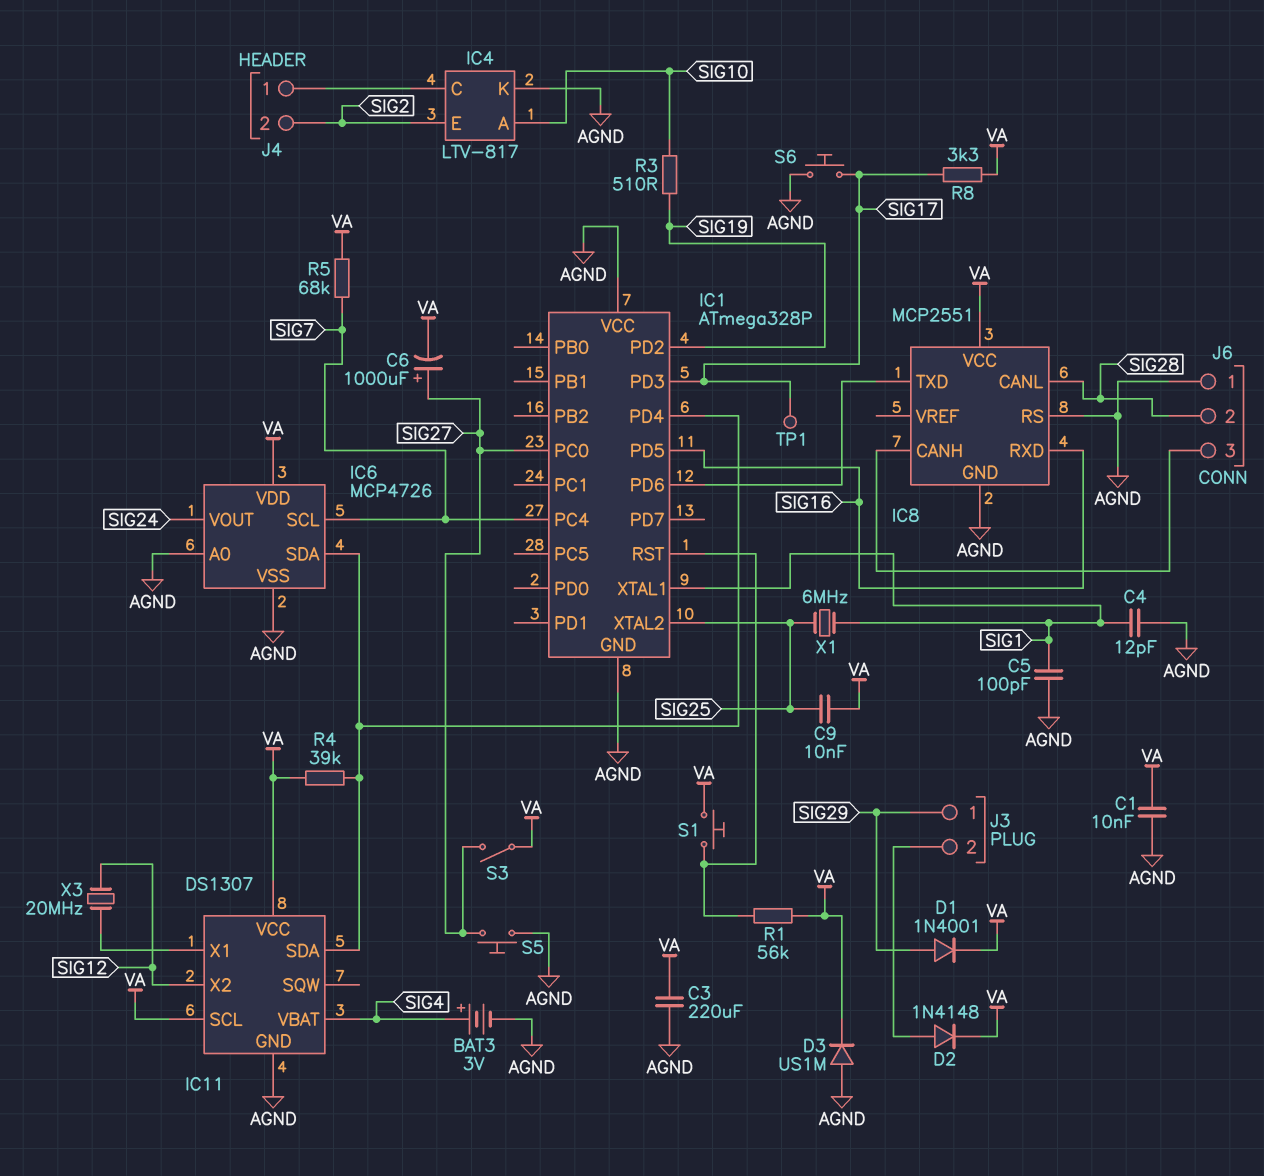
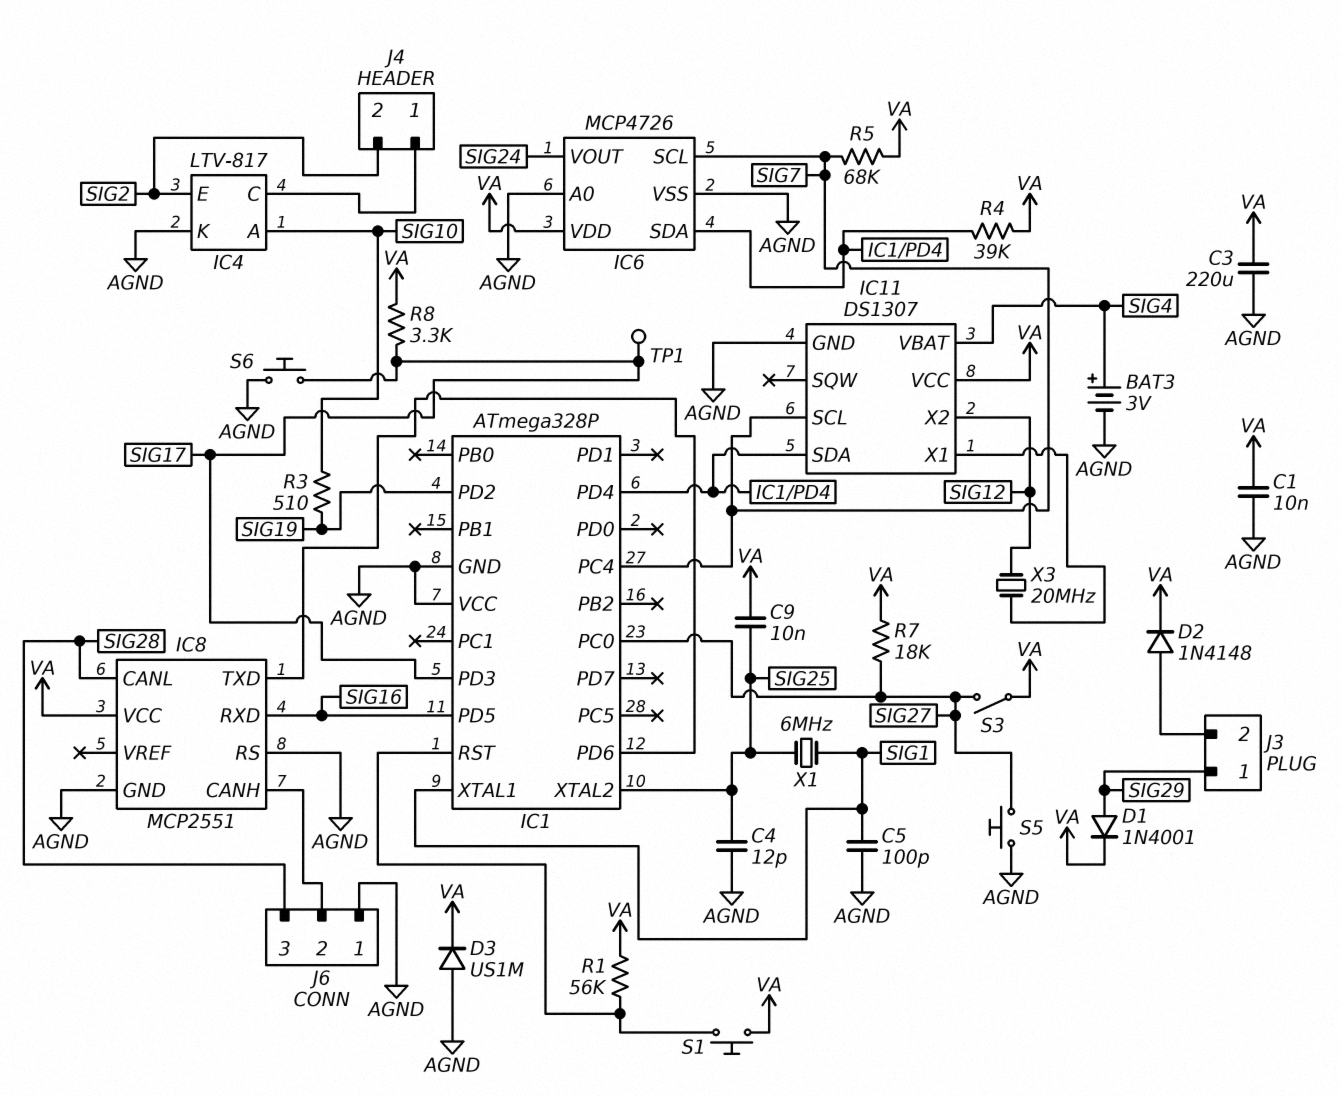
C4: 12pF (AGND, SIG1) -> 12pF (AGND, SIG25)
C6: 1000uF (plus SIG27, minus VA) -> none
IC11 pin SCL: VA -> SIG7
J6 pin 2: SIG28 -> IC8/CANH
J6 pin 3: IC8/CANH -> SIG28
R7: none -> 18k (SIG27, VA)

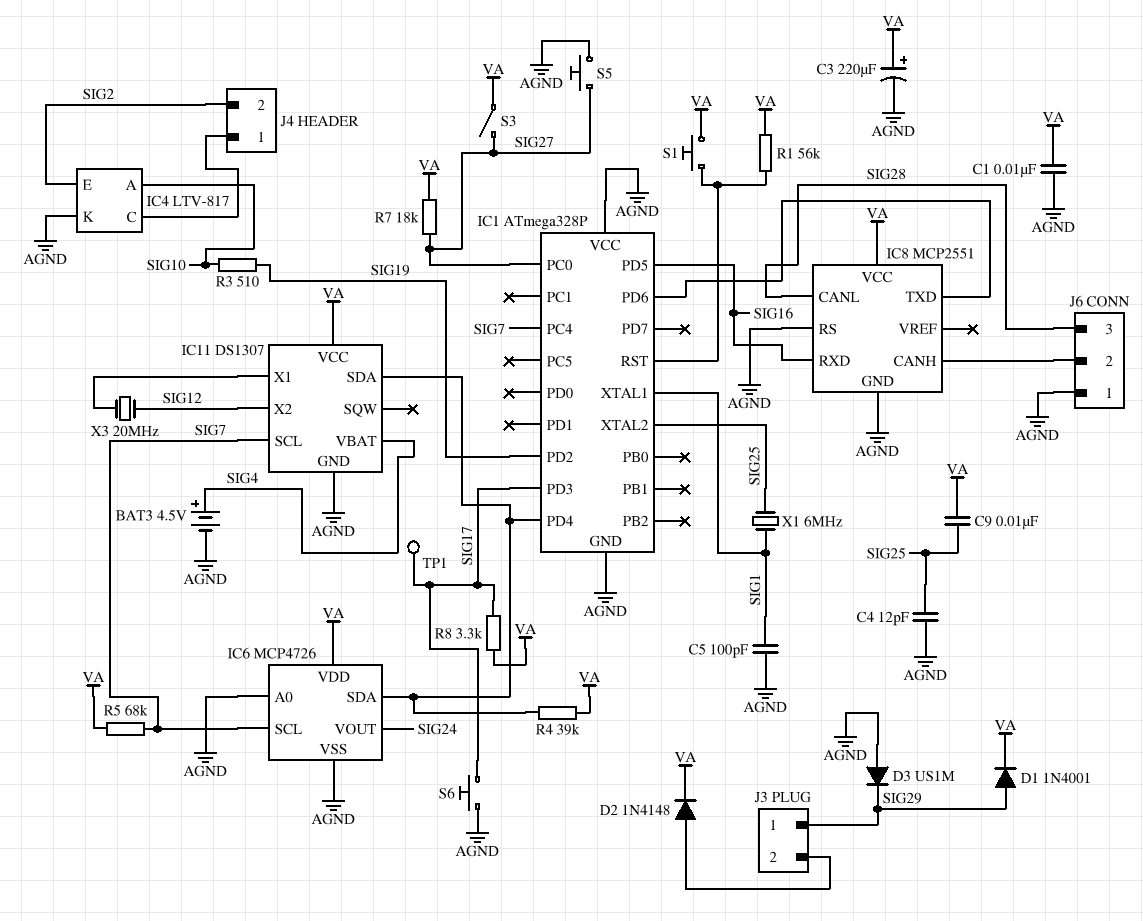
BAT3: 3V (plus SIG4, minus AGND) -> 4.5V (plus SIG4, minus AGND)
C3: 220uF (AGND, VA) -> 220uF (plus VA, minus AGND)
D3: diode US1M (A AGND, K VA) -> diode US1M (A AGND, K SIG29)

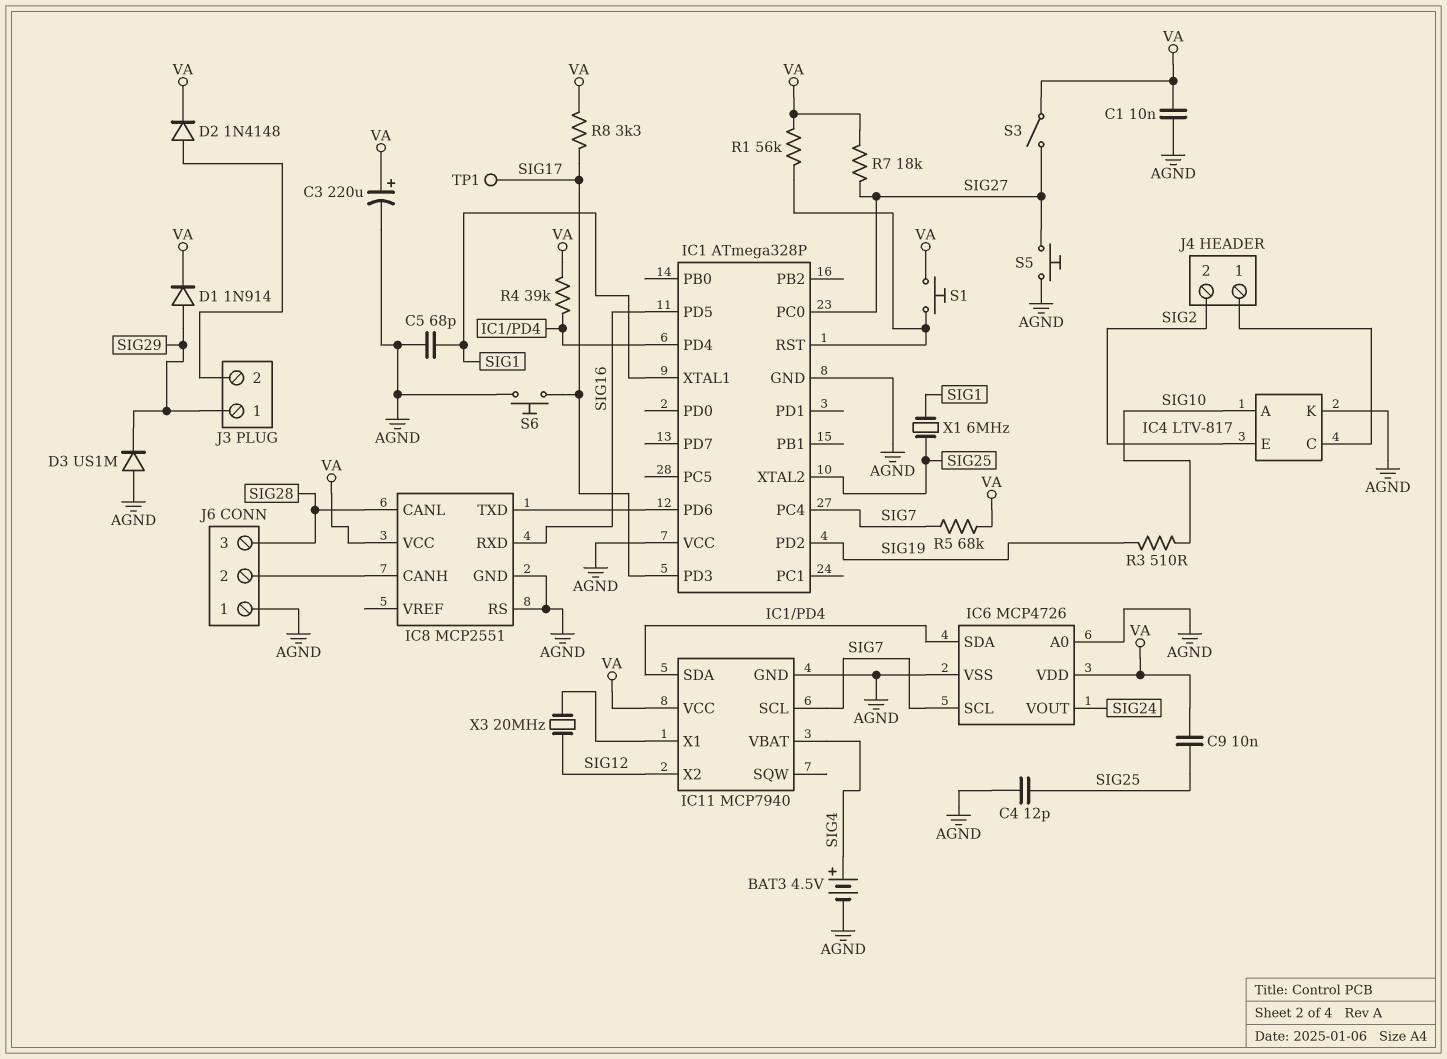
C5: 100pF (AGND, SIG1) -> 68pF (AGND, SIG1)
D1: diode 1N4001 (A SIG29, K VA) -> diode 1N914 (A SIG29, K VA)
IC11: DS1307 -> MCP7940

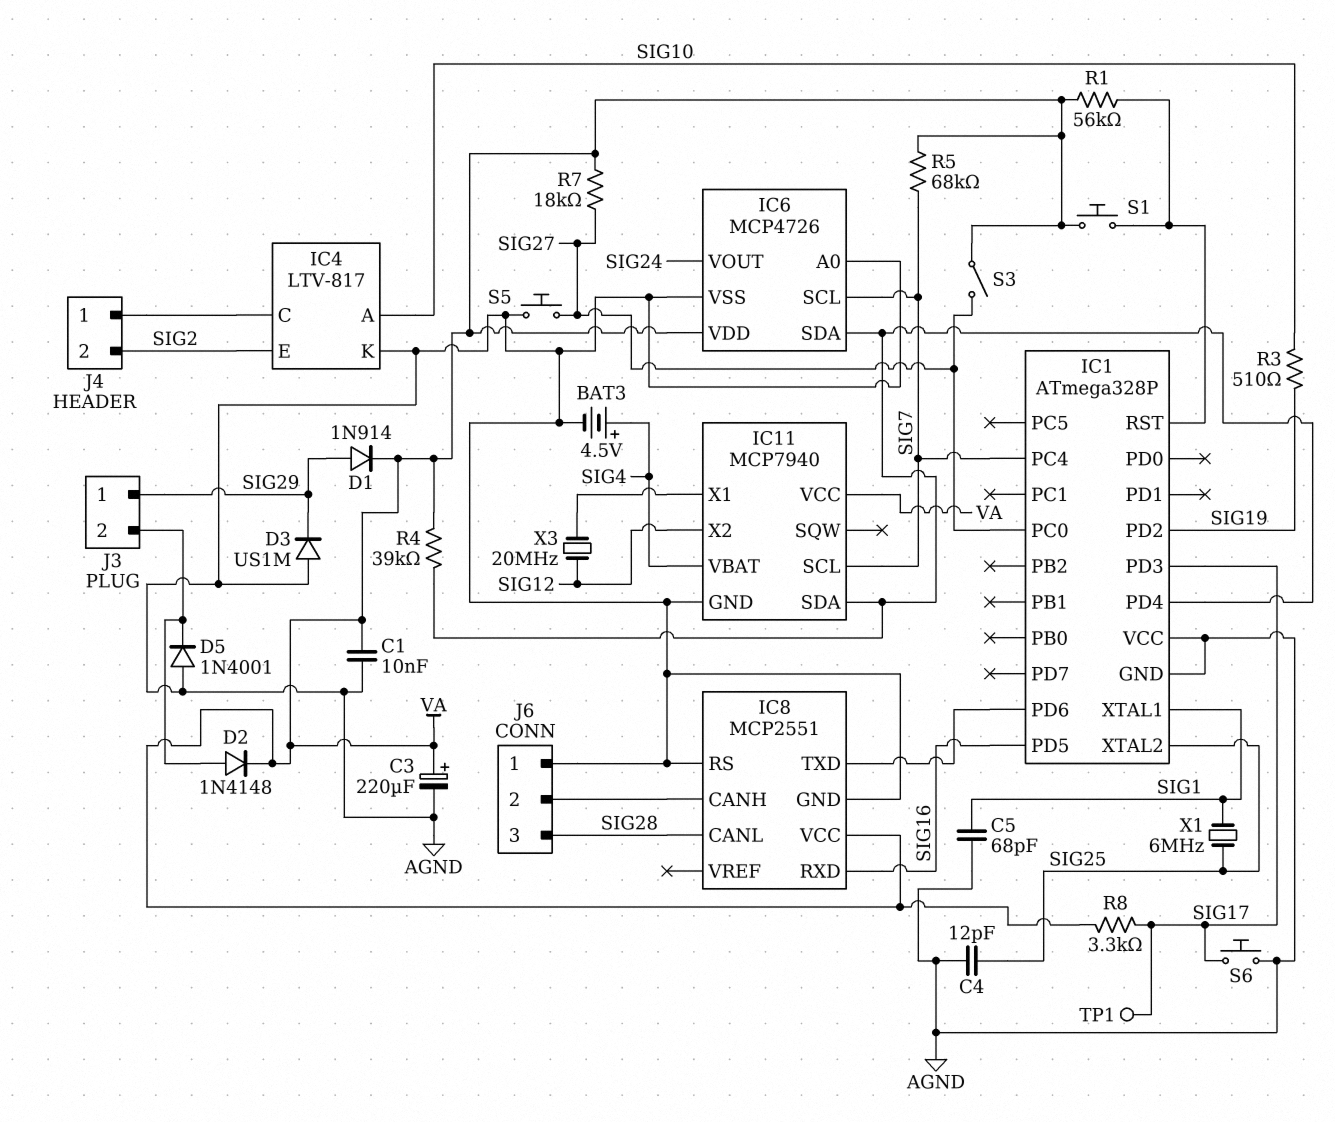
C9: 10nF (SIG25, VA) -> none
D5: none -> diode 1N4001 (A AGND, K J3/2)

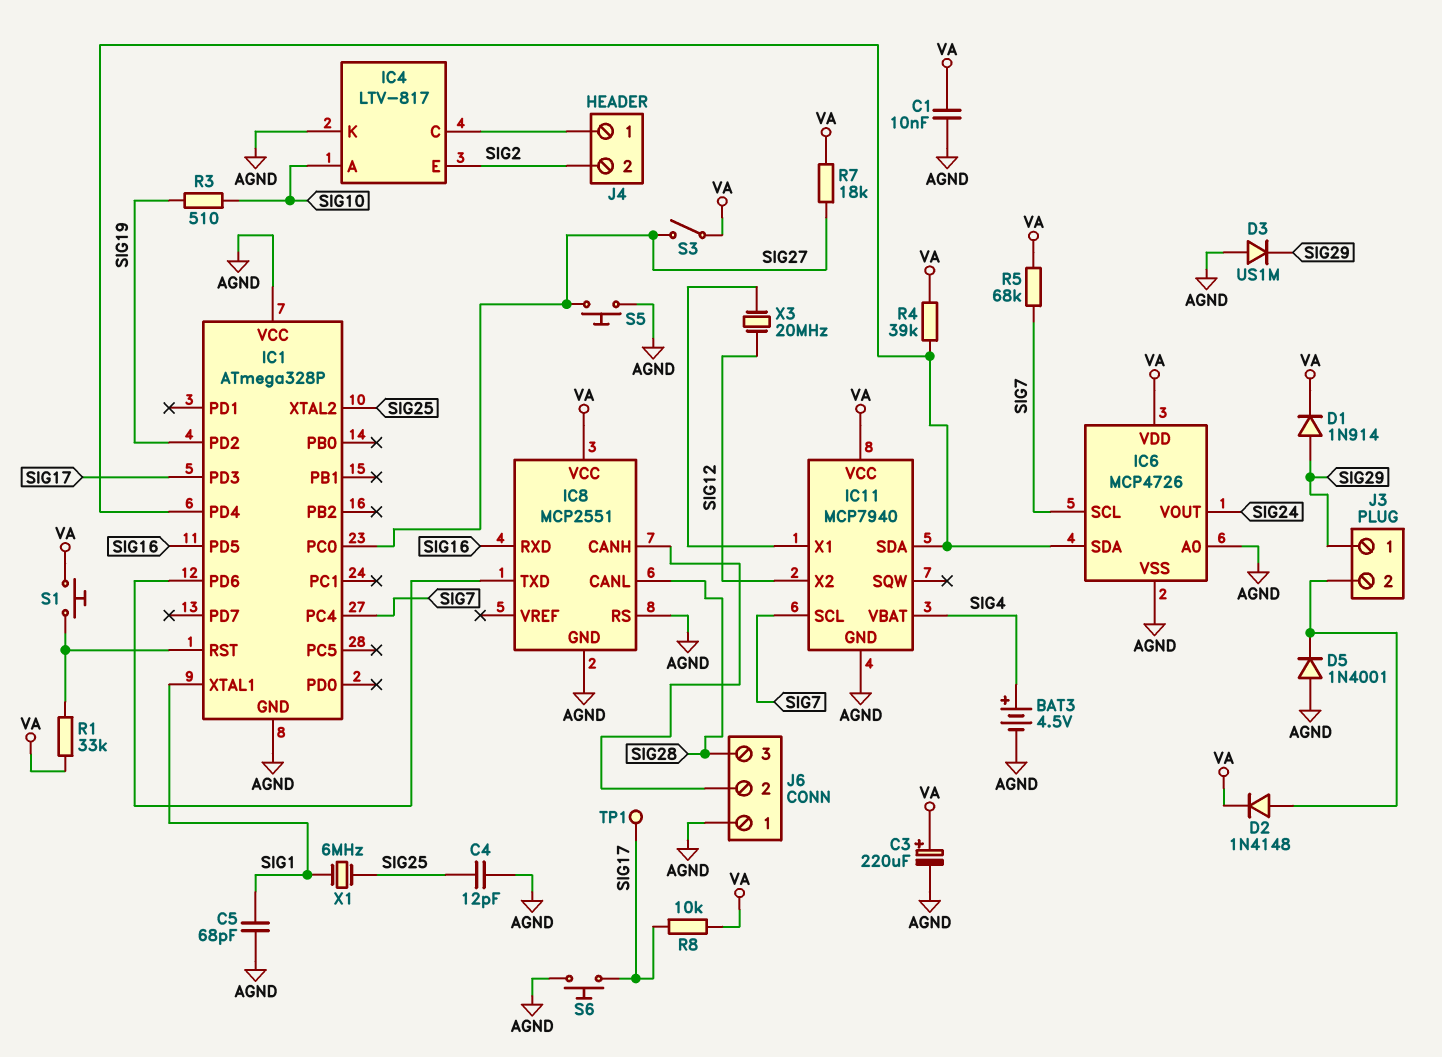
R1: 56k (IC1/RST, VA) -> 33k (IC1/RST, VA)
R8: 3.3k (SIG17, VA) -> 10k (SIG17, VA)

